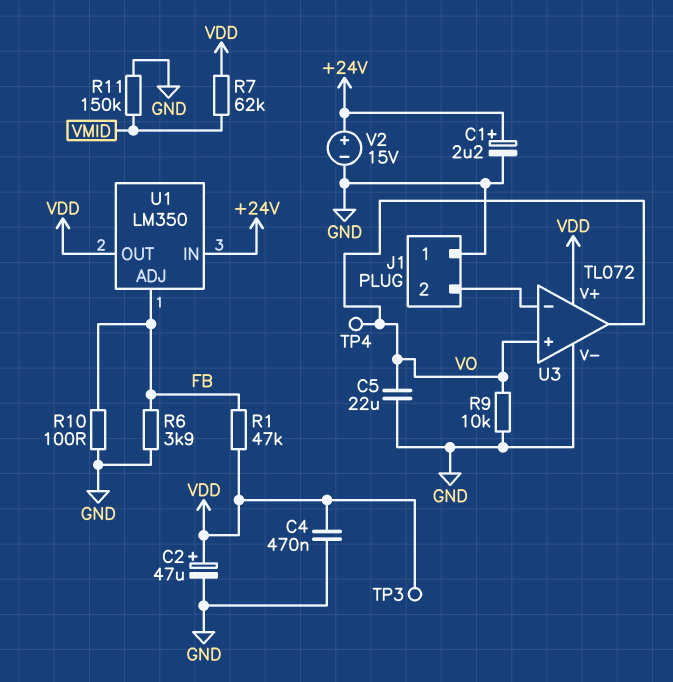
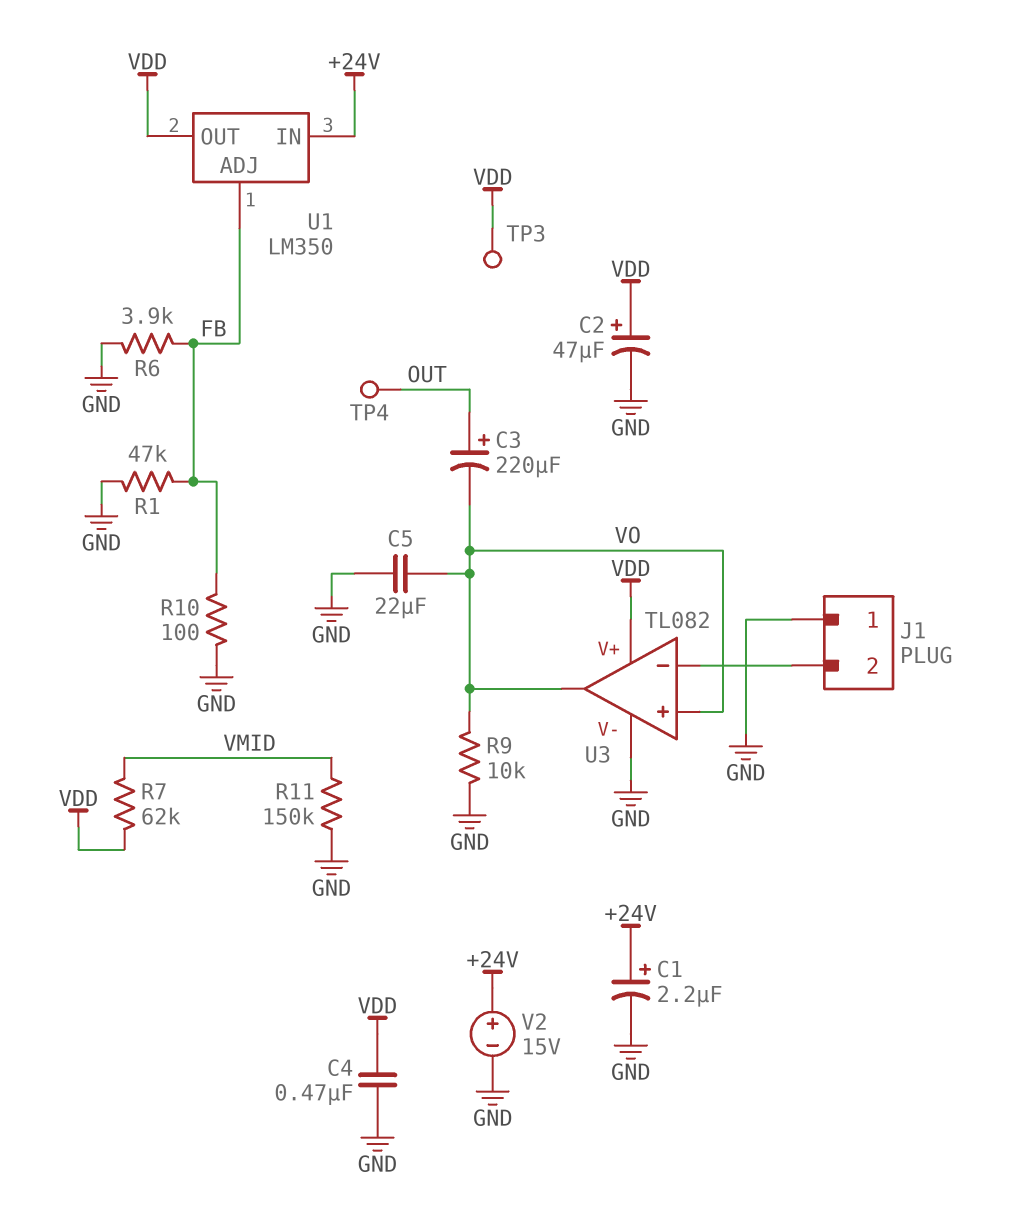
C3: none -> 220uF (plus OUT, minus VO)
R1: 47k (FB, VDD) -> 47k (FB, GND)
TP4: test point (VO) -> test point (OUT)
U3: TL072 -> TL082

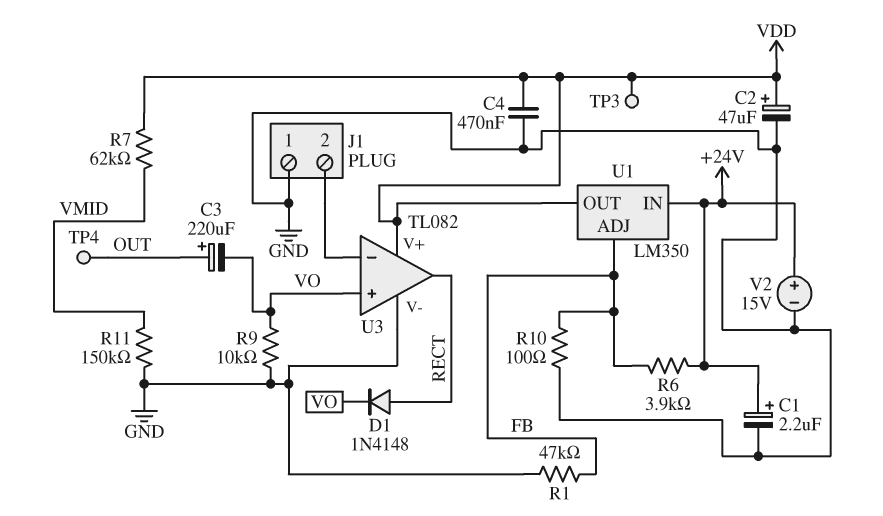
C5: 22uF (GND, VO) -> none
D1: none -> diode 1N4148 (A RECT, K VO)
R6: 3.9k (FB, GND) -> 3.9k (+24V, FB)
U3 pin out: VO -> RECT

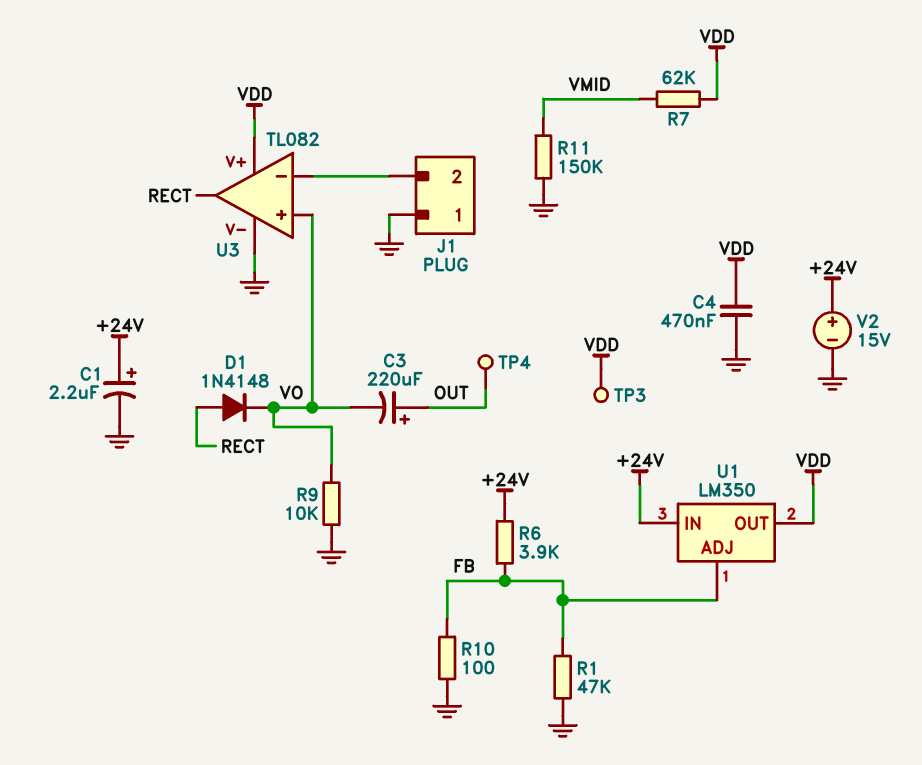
C2: 47uF (plus VDD, minus GND) -> none

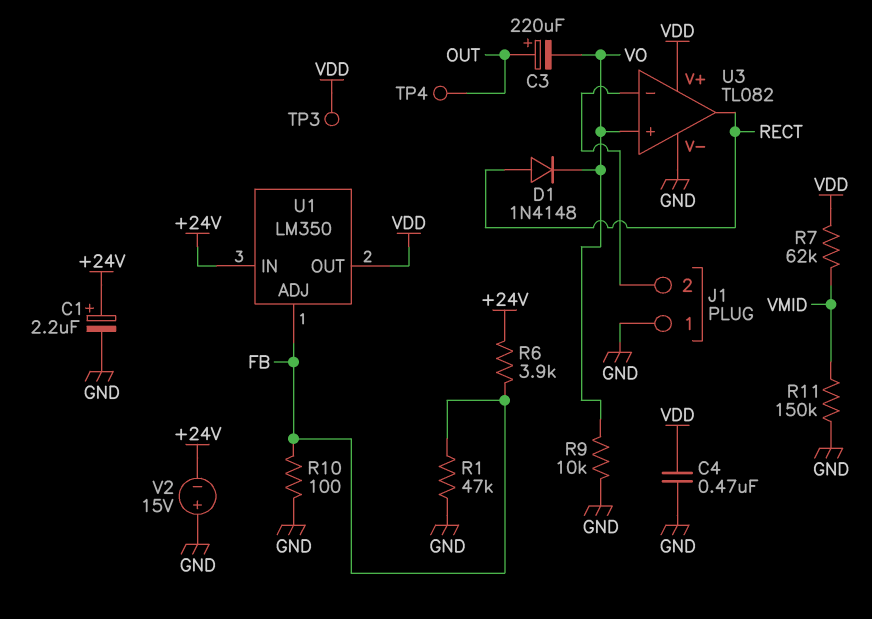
V2: 15V (plus +24V, minus GND) -> 15V (plus GND, minus +24V)

